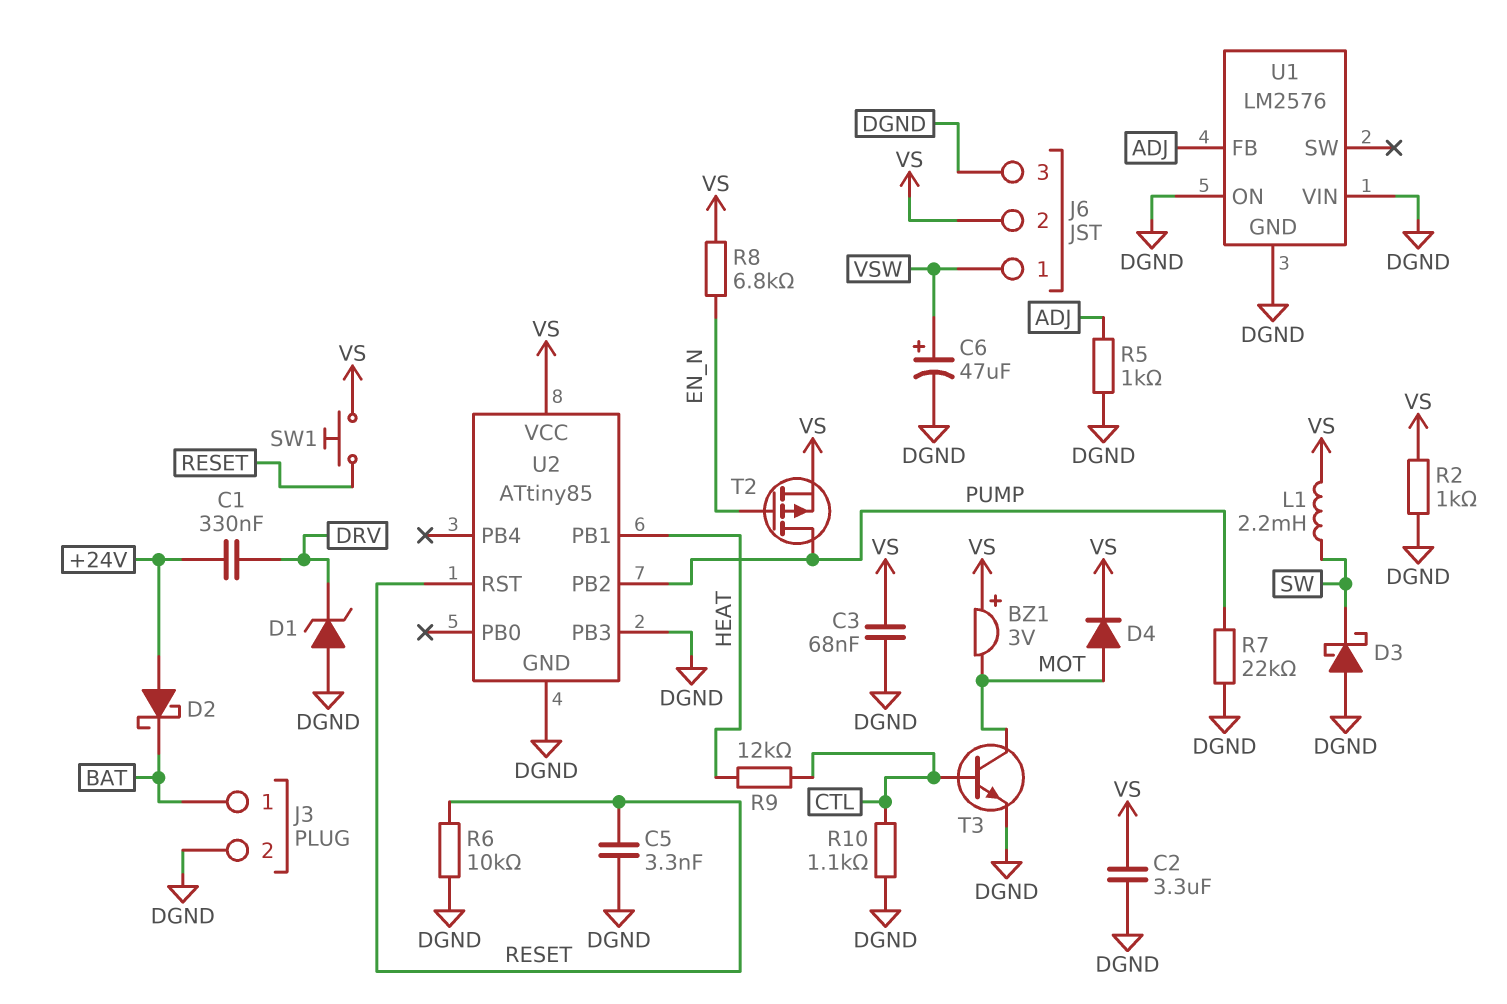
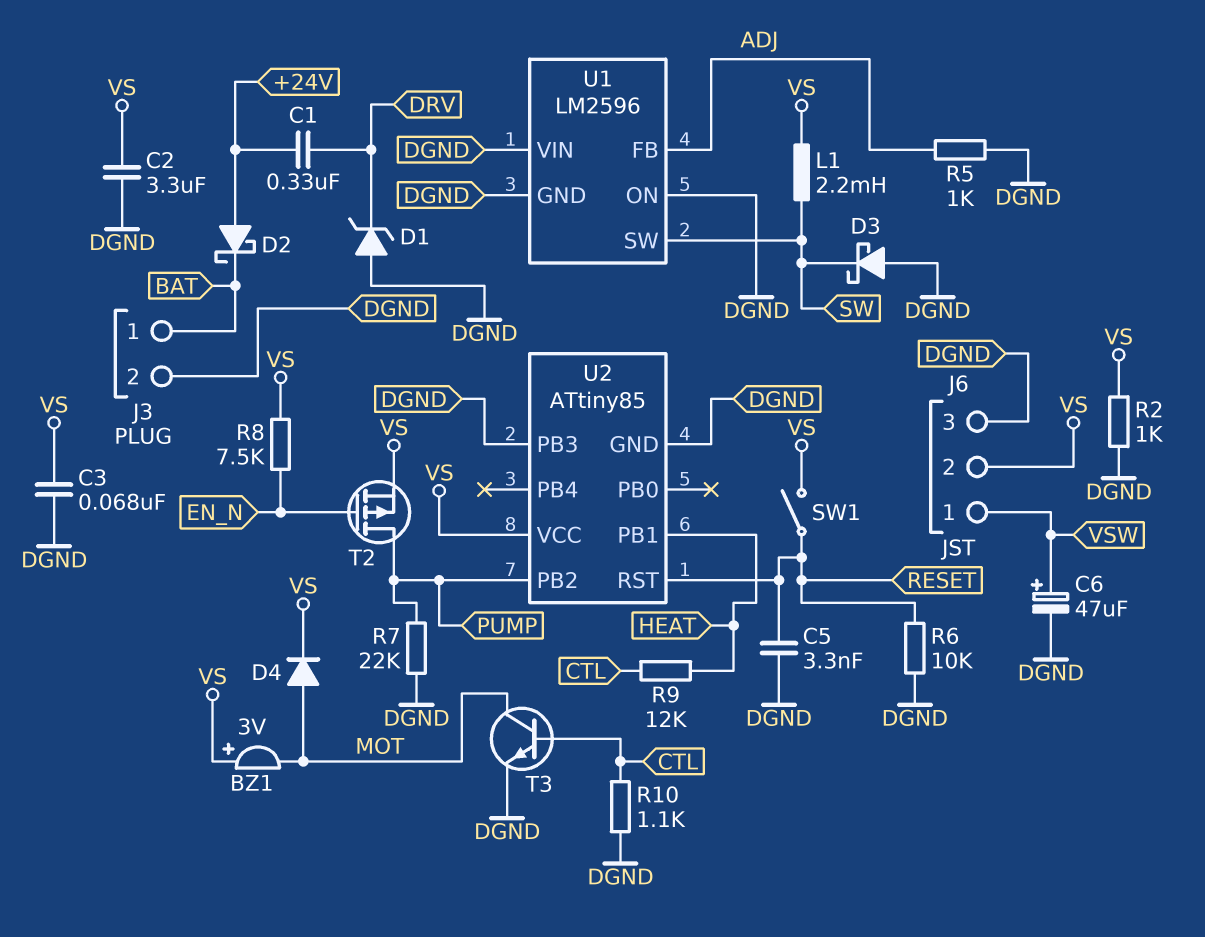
R8: 6.8k (EN_N, VS) -> 7.5k (EN_N, VS)
SW1: button (RESET, VS) -> switch (RESET, VS)
U1: LM2576 -> LM2596
U1 pin SW: none -> SW

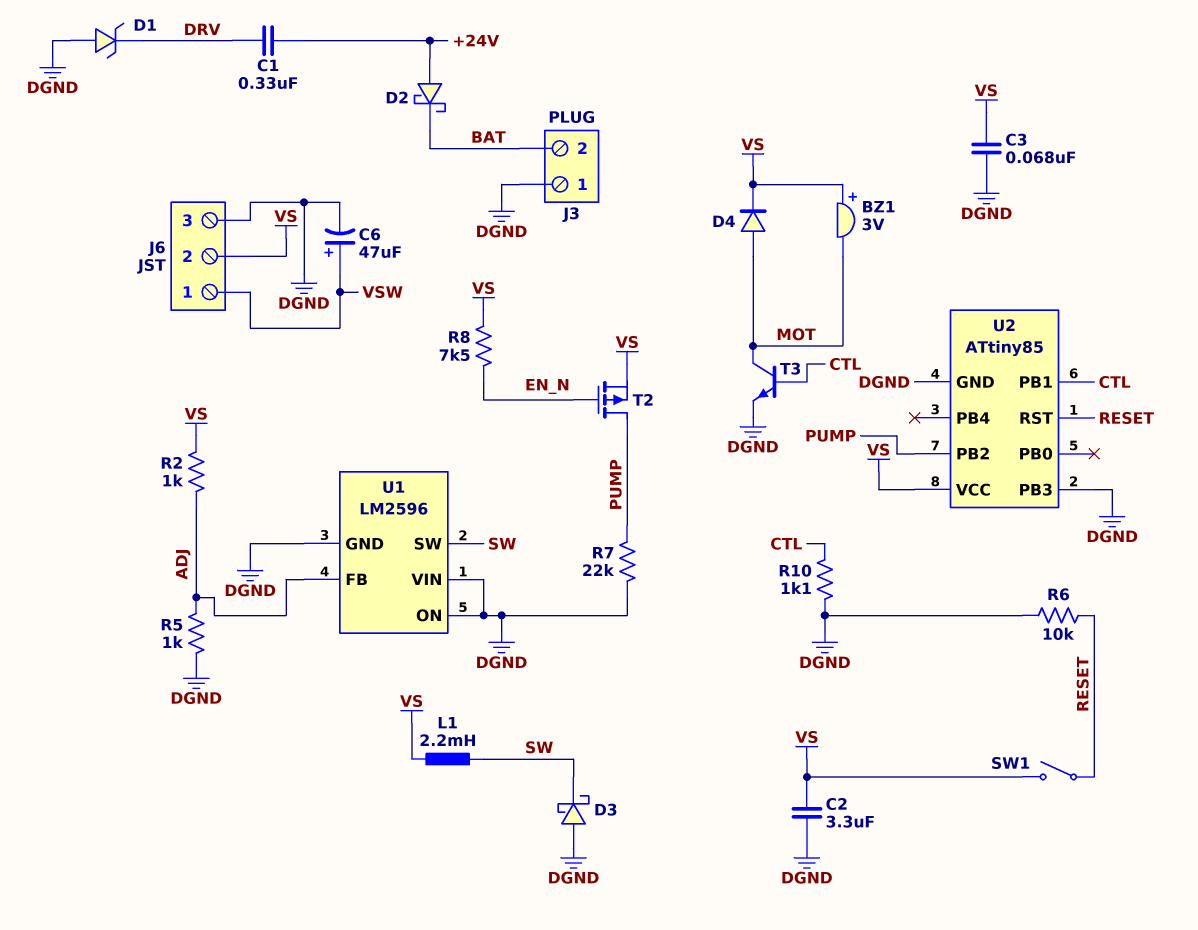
C5: 3.3nF (DGND, RESET) -> none
J3 pin 1: BAT -> DGND
J3 pin 2: DGND -> BAT
R2: 1k (DGND, VS) -> 1k (ADJ, VS)
R9: 12k (CTL, HEAT) -> none
U2 pin PB1: HEAT -> CTL

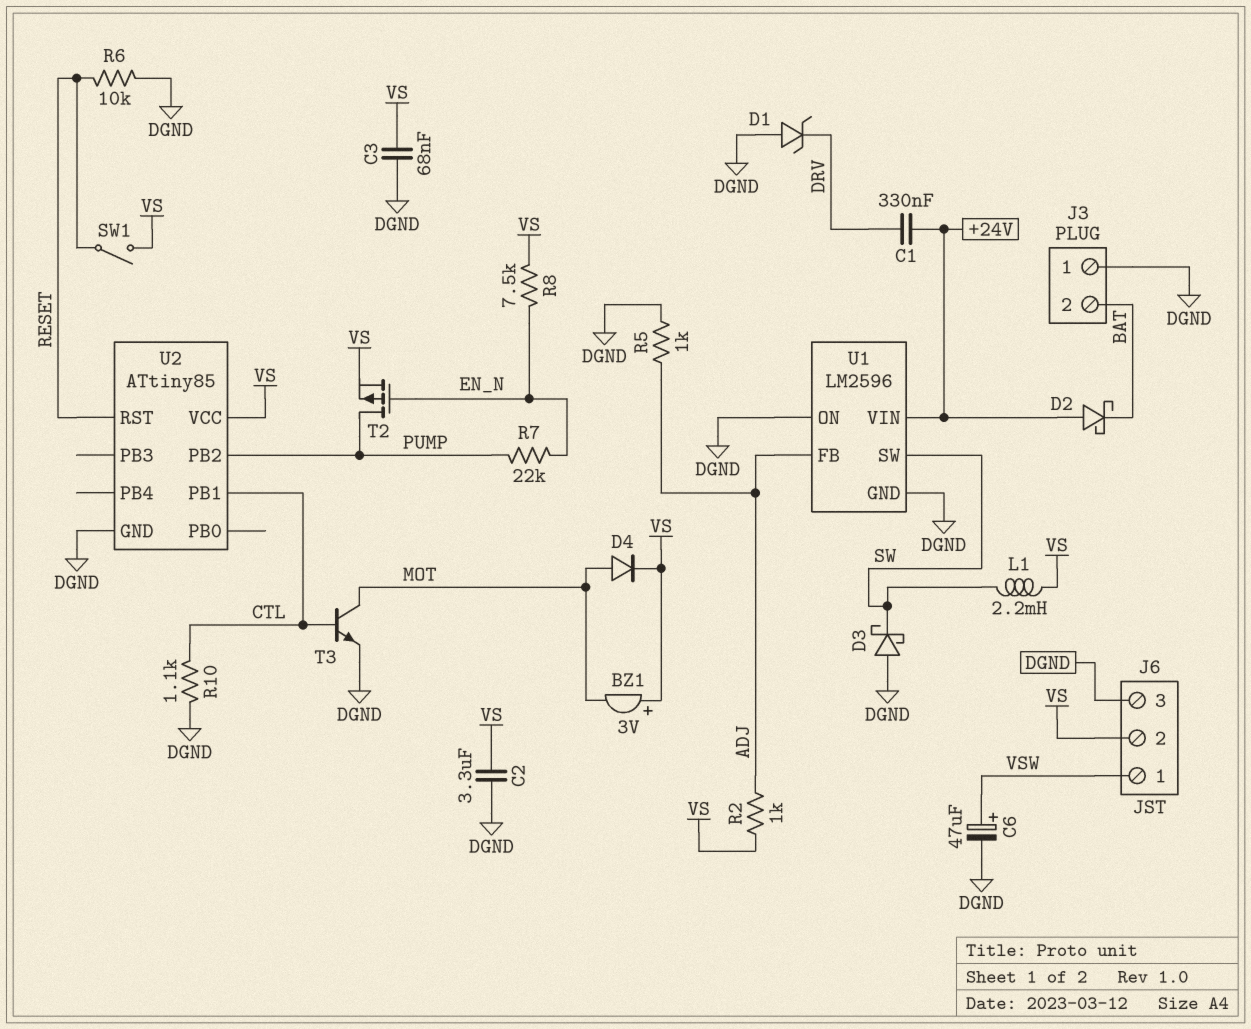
R7: 22k (DGND, PUMP) -> 22k (EN_N, PUMP)
U1 pin VIN: DGND -> +24V
U2 pin PB3: DGND -> none

